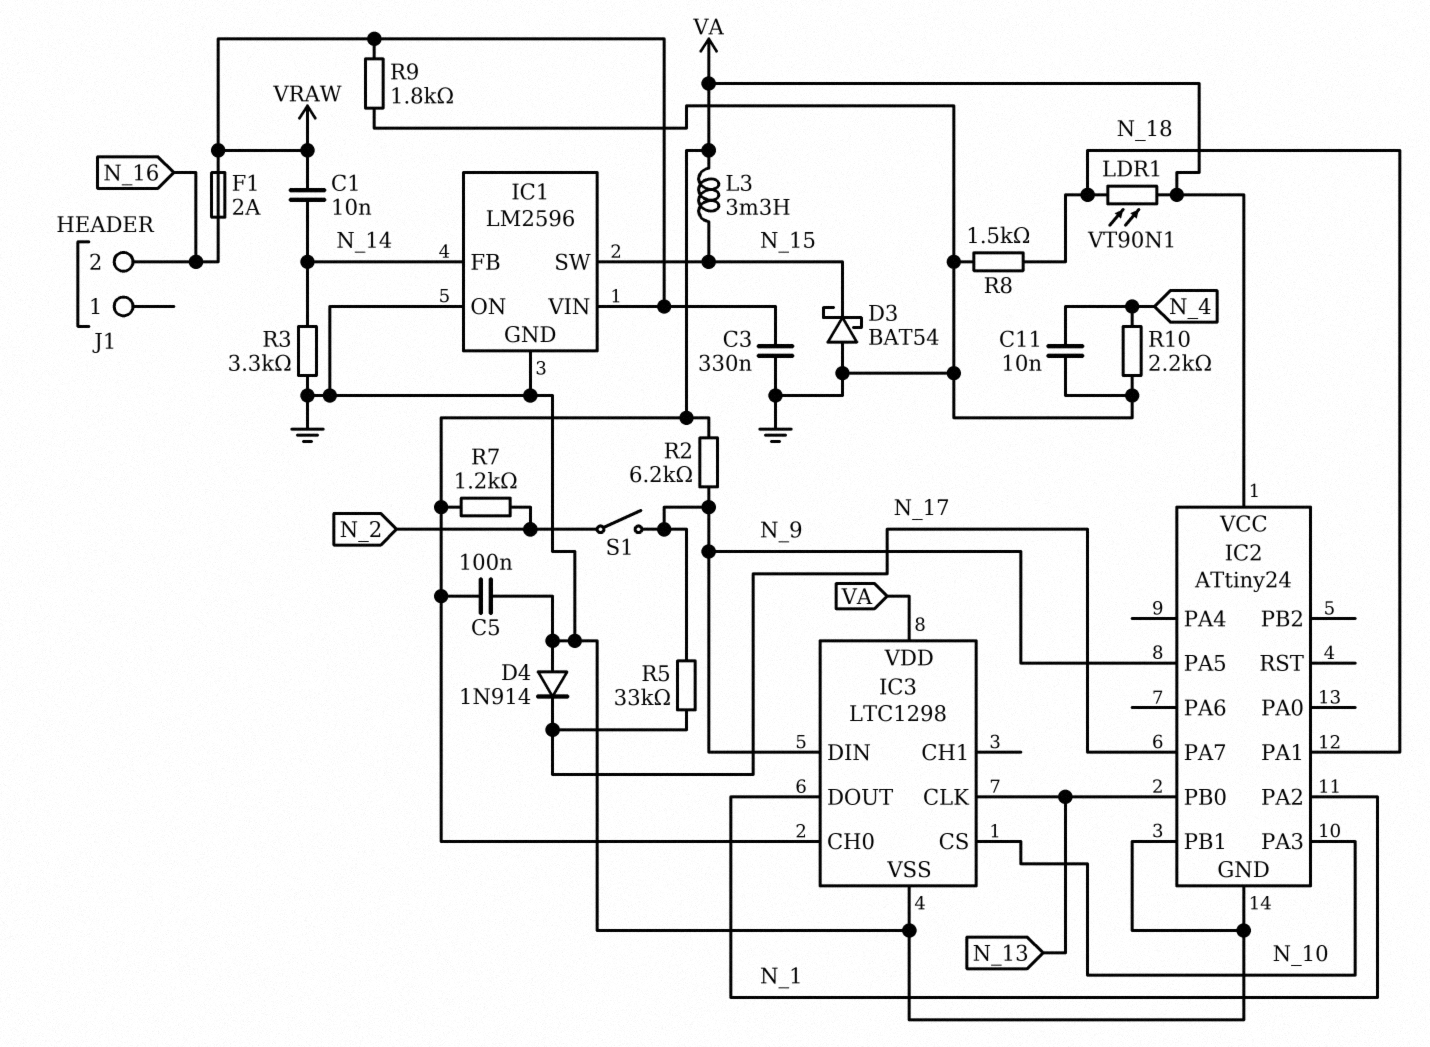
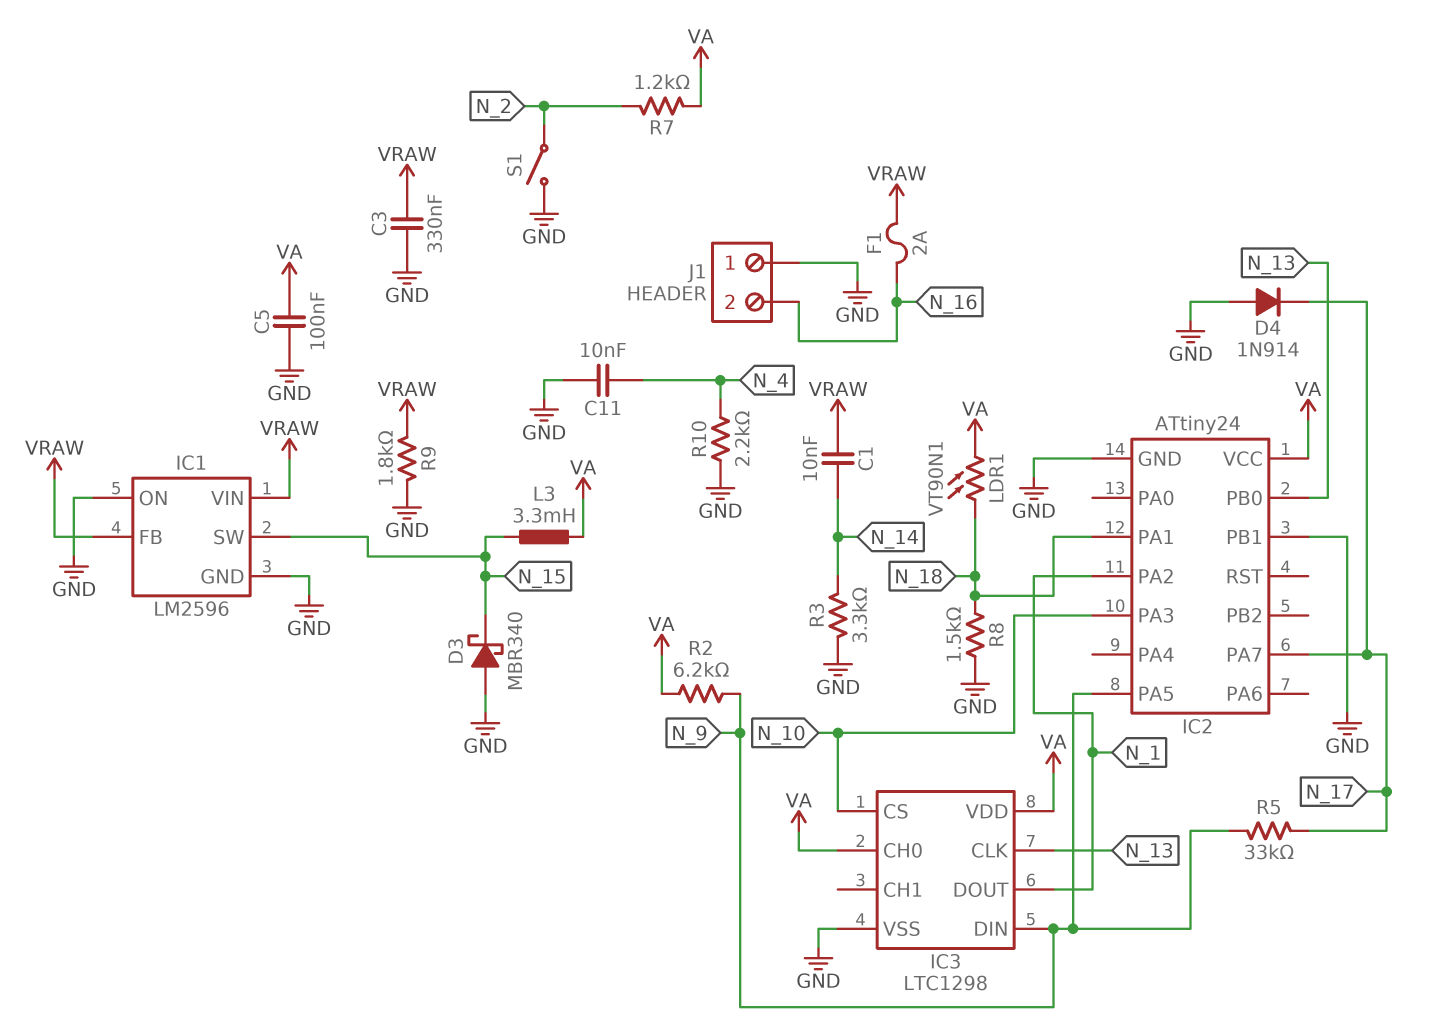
D3: schottky BAT54 (A GND, K N_15) -> schottky MBR340 (A GND, K N_15)
IC1 pin FB: N_14 -> VRAW
J1 pin 1: none -> GND
S1: switch (N_2, N_9) -> switch (GND, N_2)

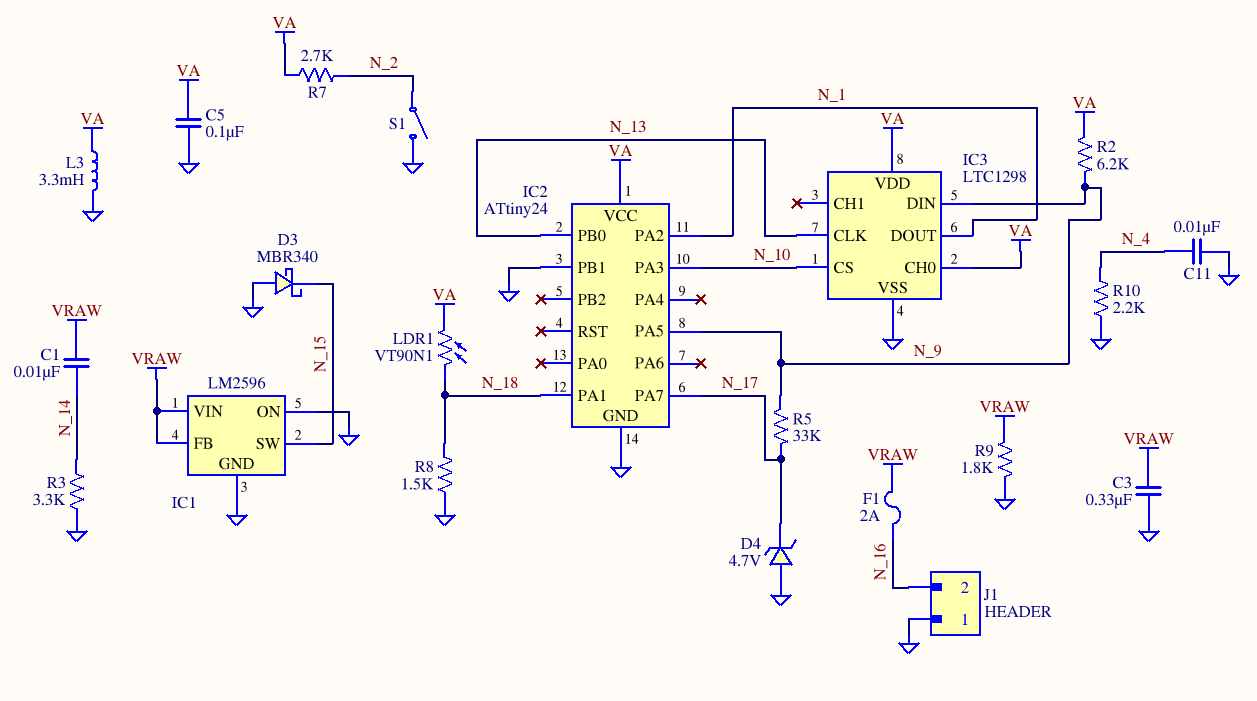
D4: diode 1N914 (A GND, K N_17) -> zener 4.7V (A GND, K N_17)
L3: 3.3mH (N_15, VA) -> 3.3mH (GND, VA)
R7: 1.2k (N_2, VA) -> 2.7k (N_2, VA)

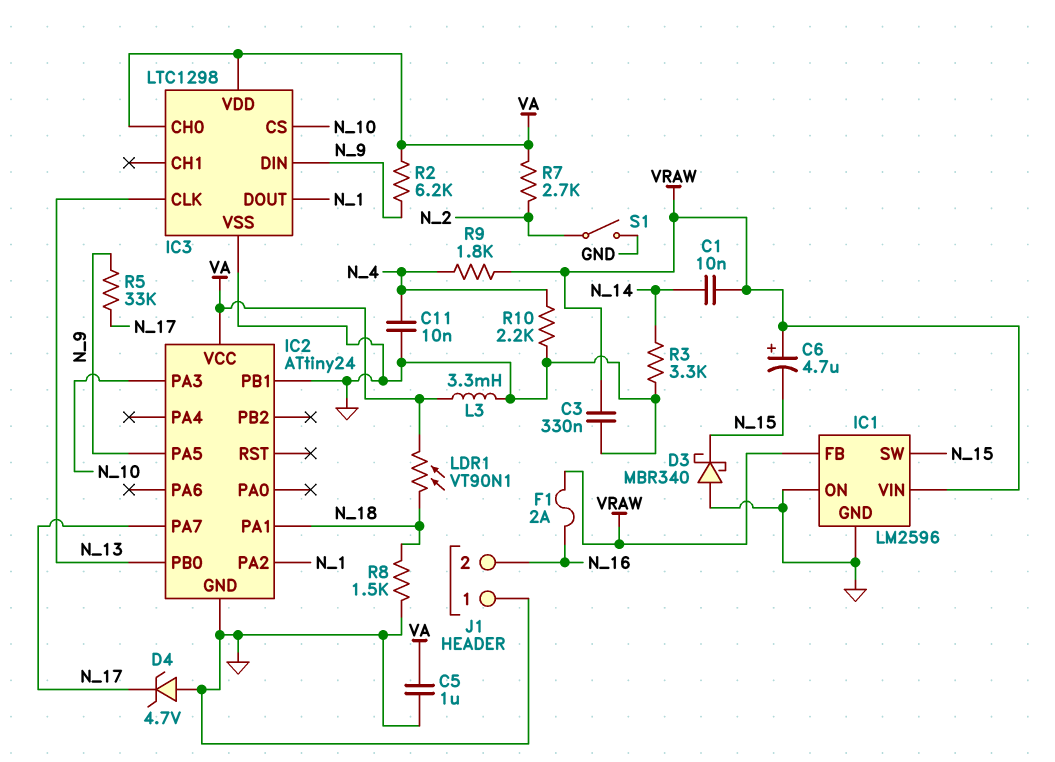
C5: 100nF (GND, VA) -> 1uF (GND, VA)
C6: none -> 4.7uF (plus VRAW, minus N_15)
R9: 1.8k (GND, VRAW) -> 1.8k (N_4, VRAW)

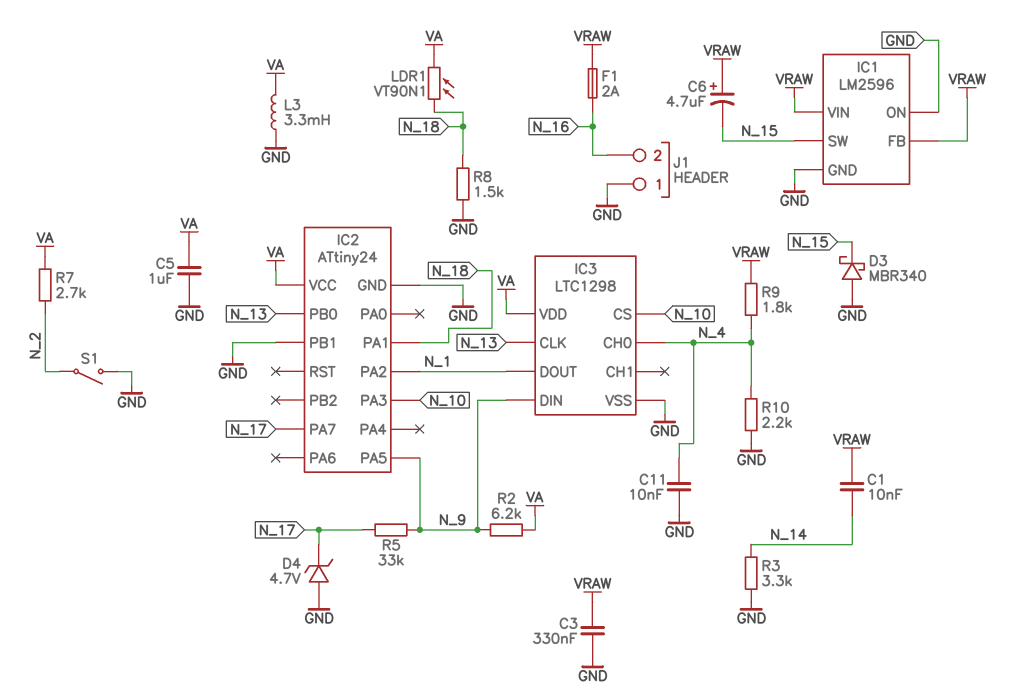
IC3 pin CH0: VA -> N_4

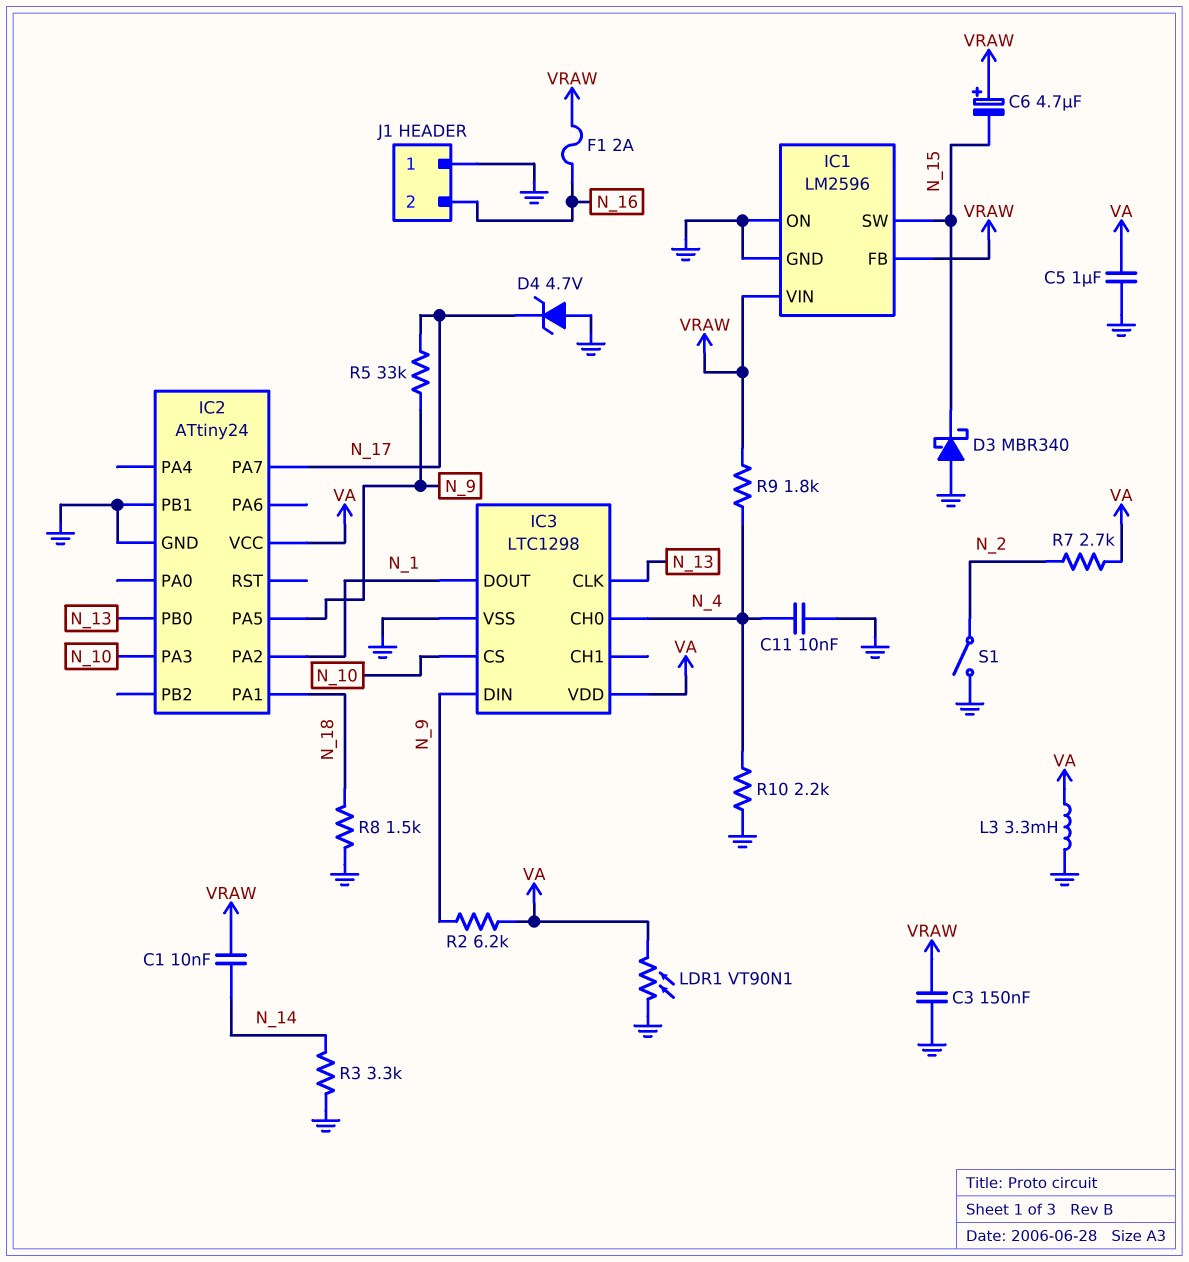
C3: 330nF (GND, VRAW) -> 150nF (GND, VRAW)
LDR1: VT90N1 (N_18, VA) -> VT90N1 (GND, VA)

